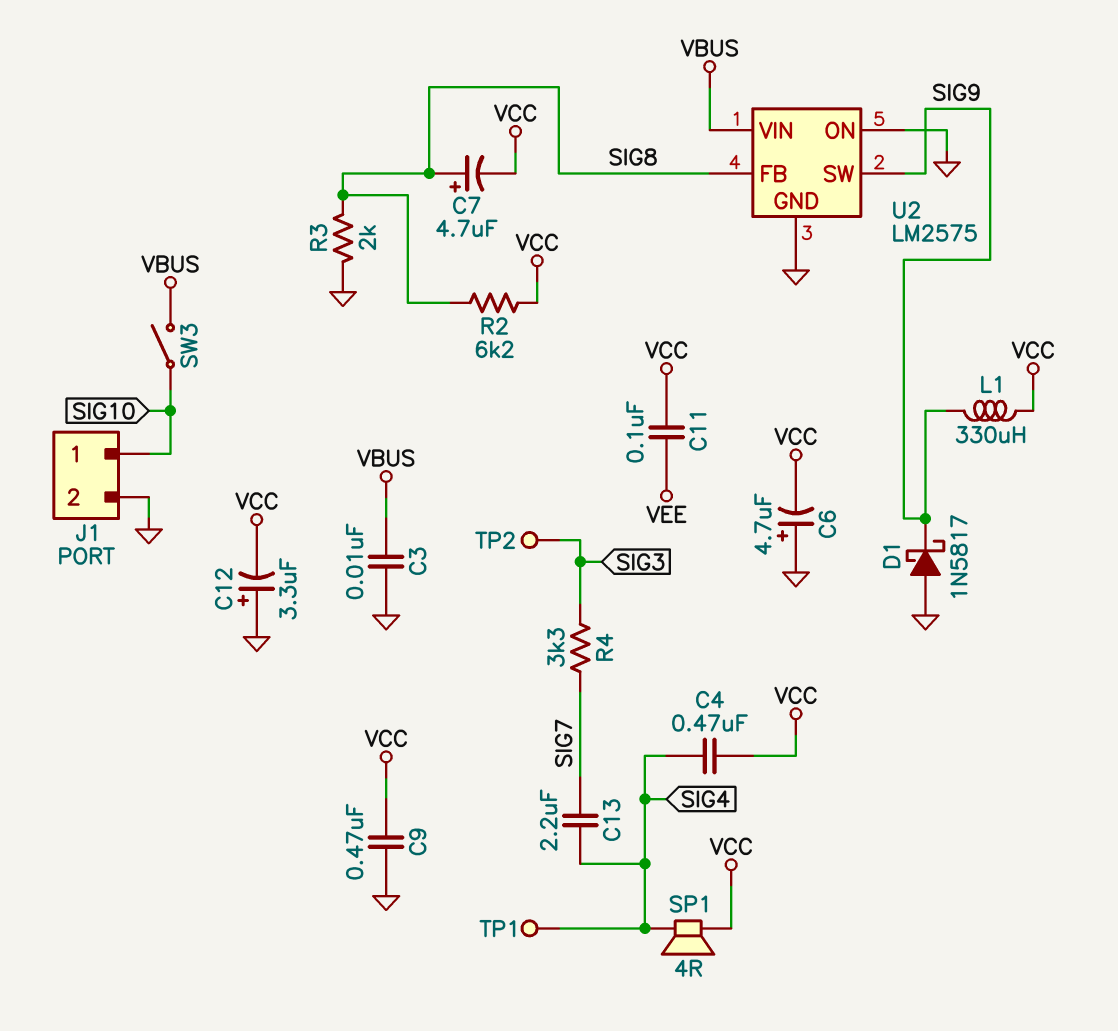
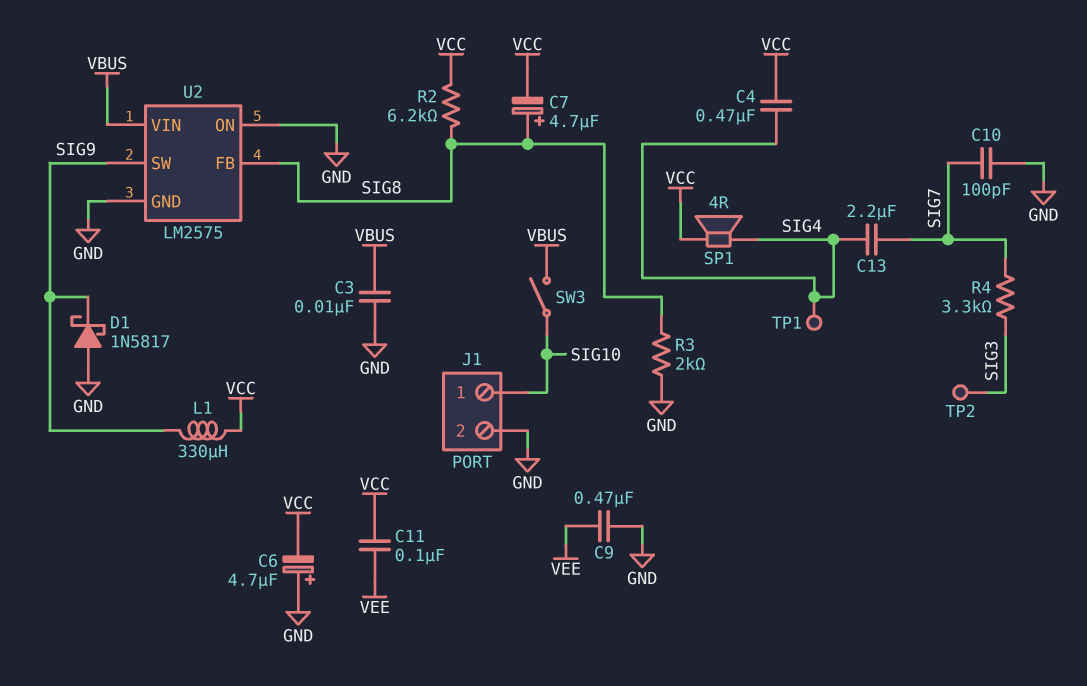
C9: 470nF (GND, VCC) -> 470nF (GND, VEE)
C10: none -> 100pF (GND, SIG7)
C12: 3.3uF (plus GND, minus VCC) -> none

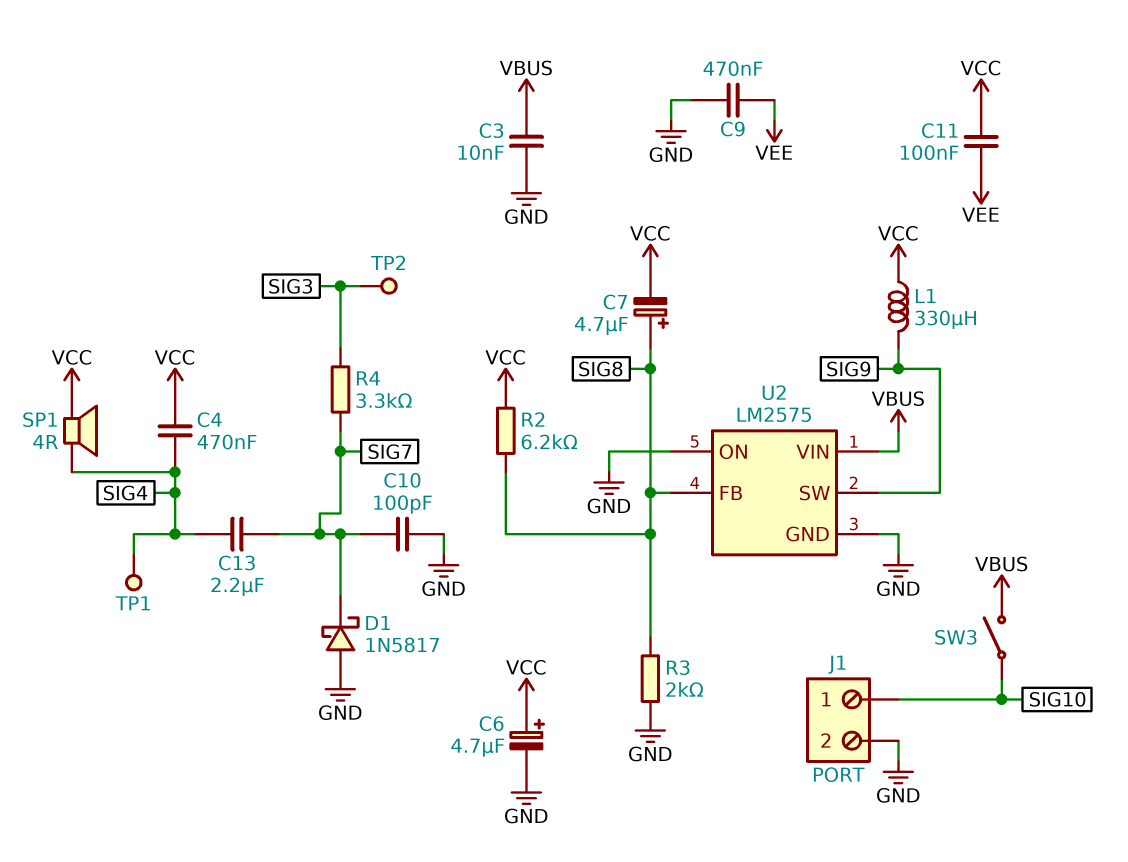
C6: 4.7uF (plus GND, minus VCC) -> 4.7uF (plus VCC, minus GND)
D1: schottky 1N5817 (A GND, K SIG9) -> schottky 1N5817 (A GND, K SIG7)

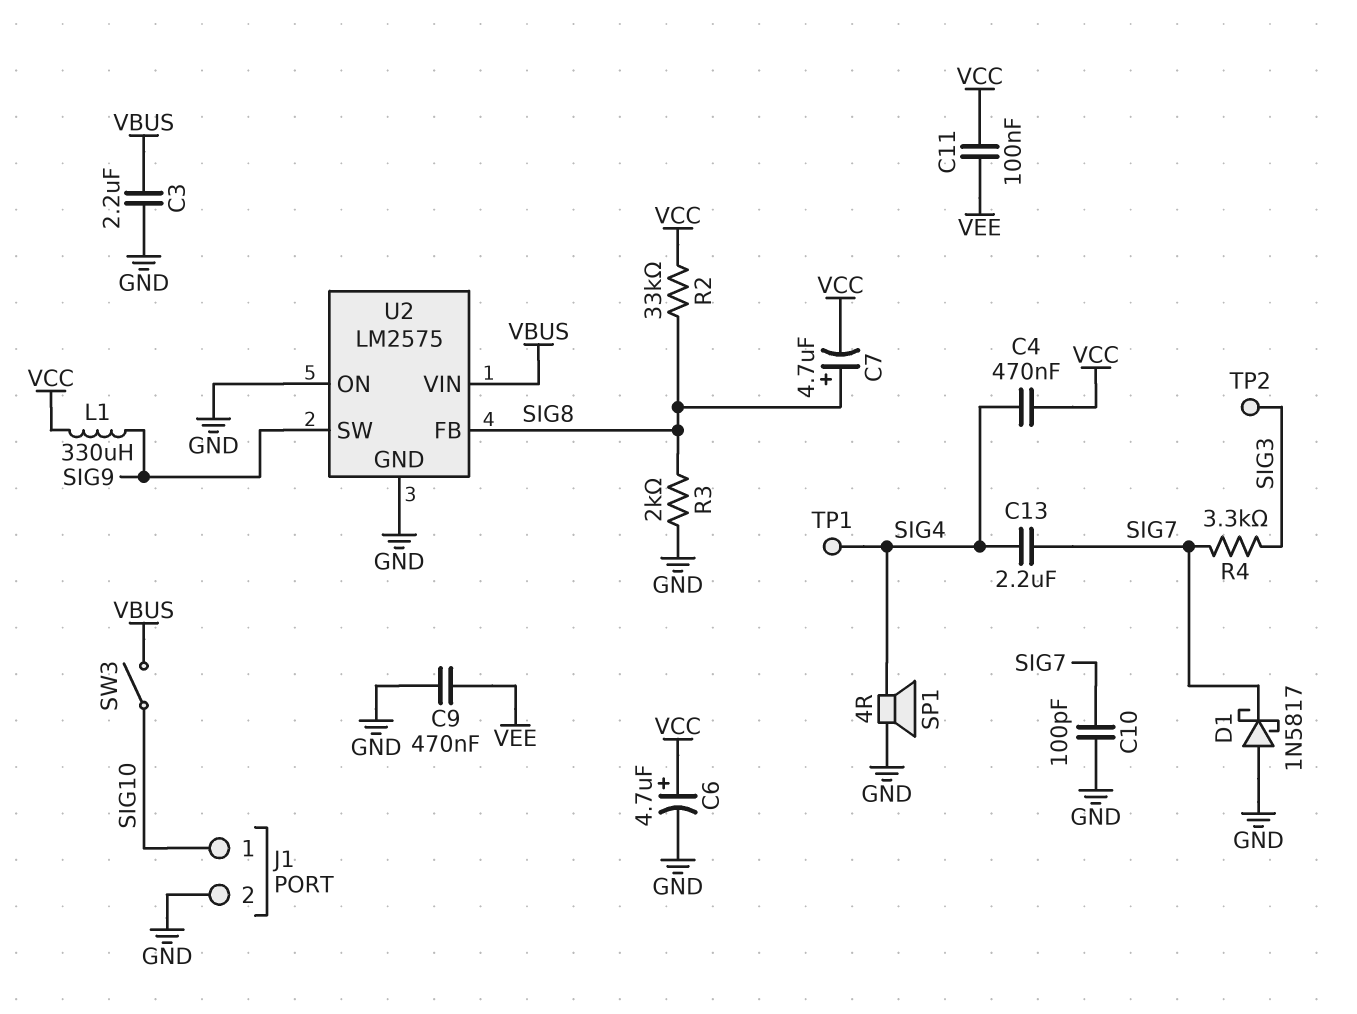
C3: 10nF (GND, VBUS) -> 2.2uF (GND, VBUS)
R2: 6.2k (SIG8, VCC) -> 33k (SIG8, VCC)
SP1: speaker 4R (SIG4, VCC) -> speaker 4R (GND, SIG4)

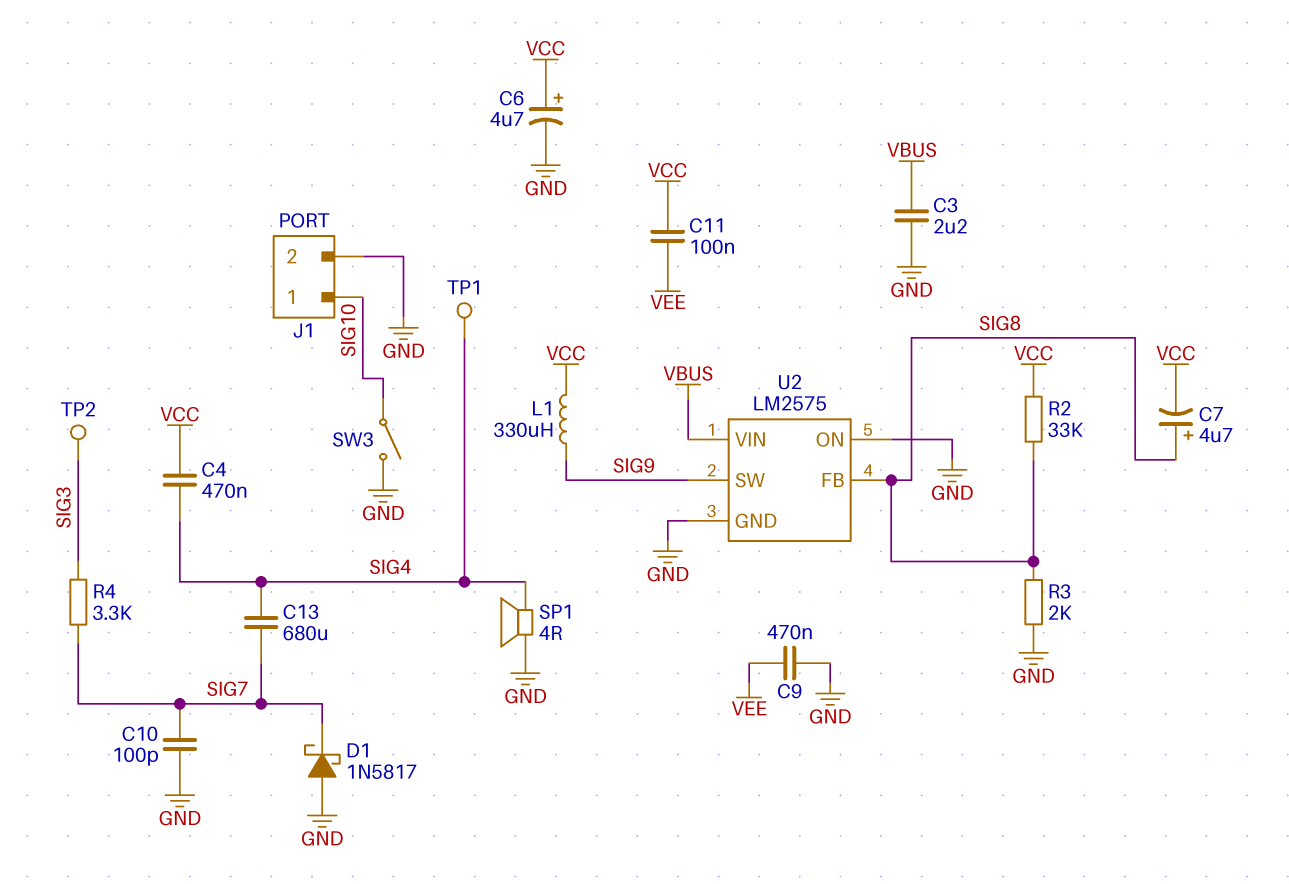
C13: 2.2uF (SIG4, SIG7) -> 680uF (SIG4, SIG7)
SW3: switch (SIG10, VBUS) -> switch (GND, SIG10)

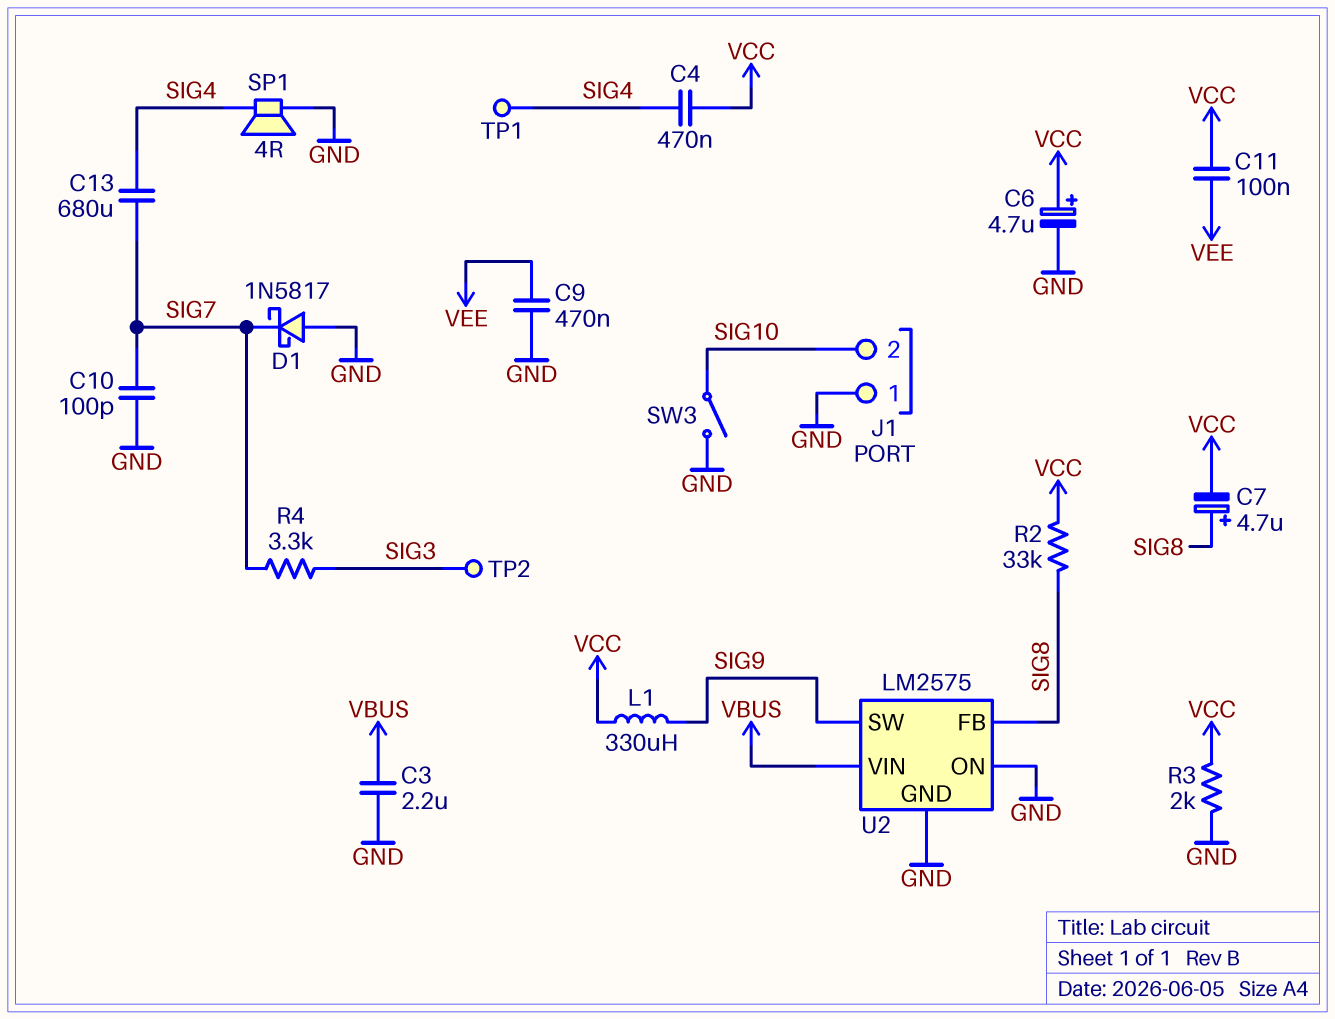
J1 pin 1: SIG10 -> GND
J1 pin 2: GND -> SIG10
R3: 2k (GND, SIG8) -> 2k (GND, VCC)

